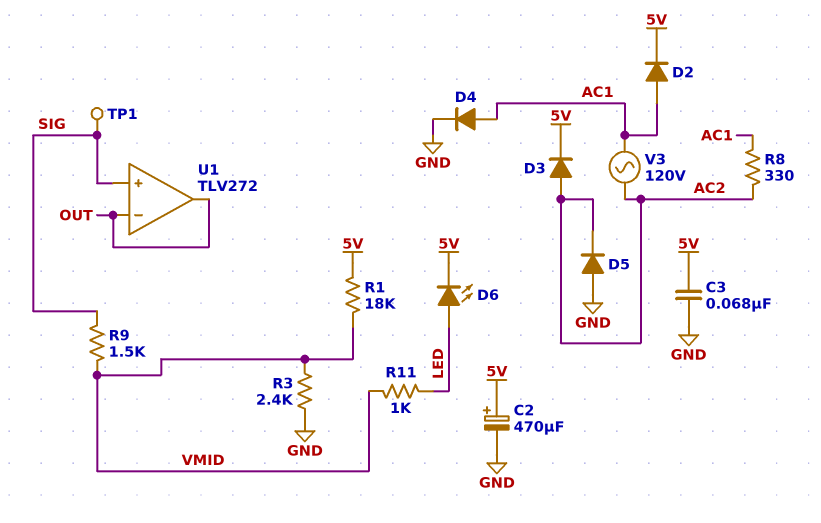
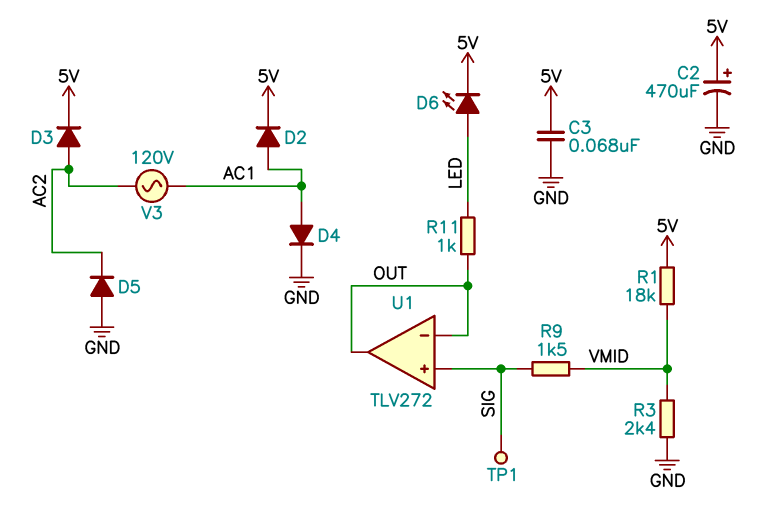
R8: 330 (AC1, AC2) -> none
R11: 1k (LED, VMID) -> 1k (LED, OUT)

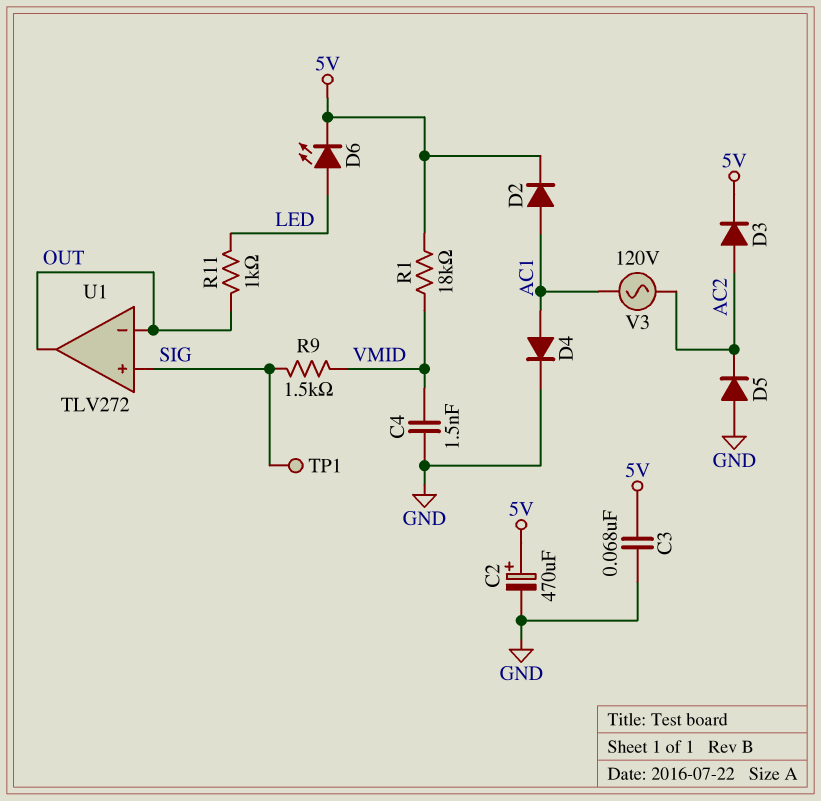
C4: none -> 1.5nF (GND, VMID)
R3: 2.4k (GND, VMID) -> none

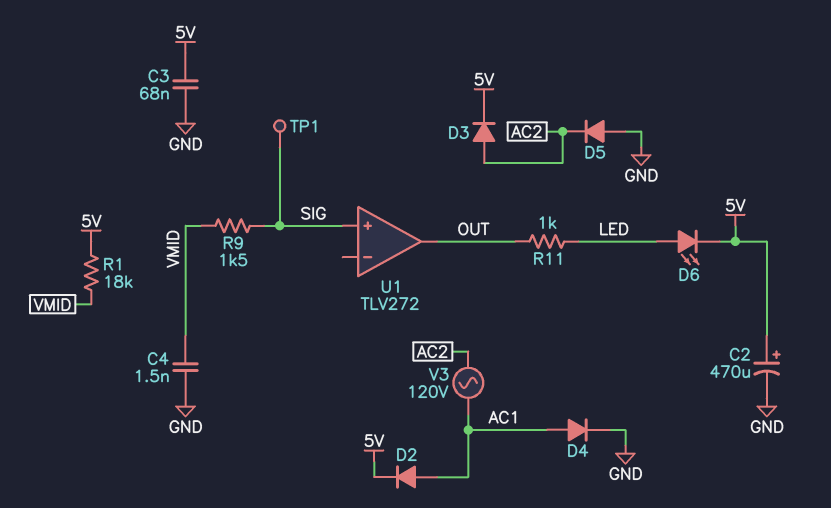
U1 pin in-: OUT -> none

